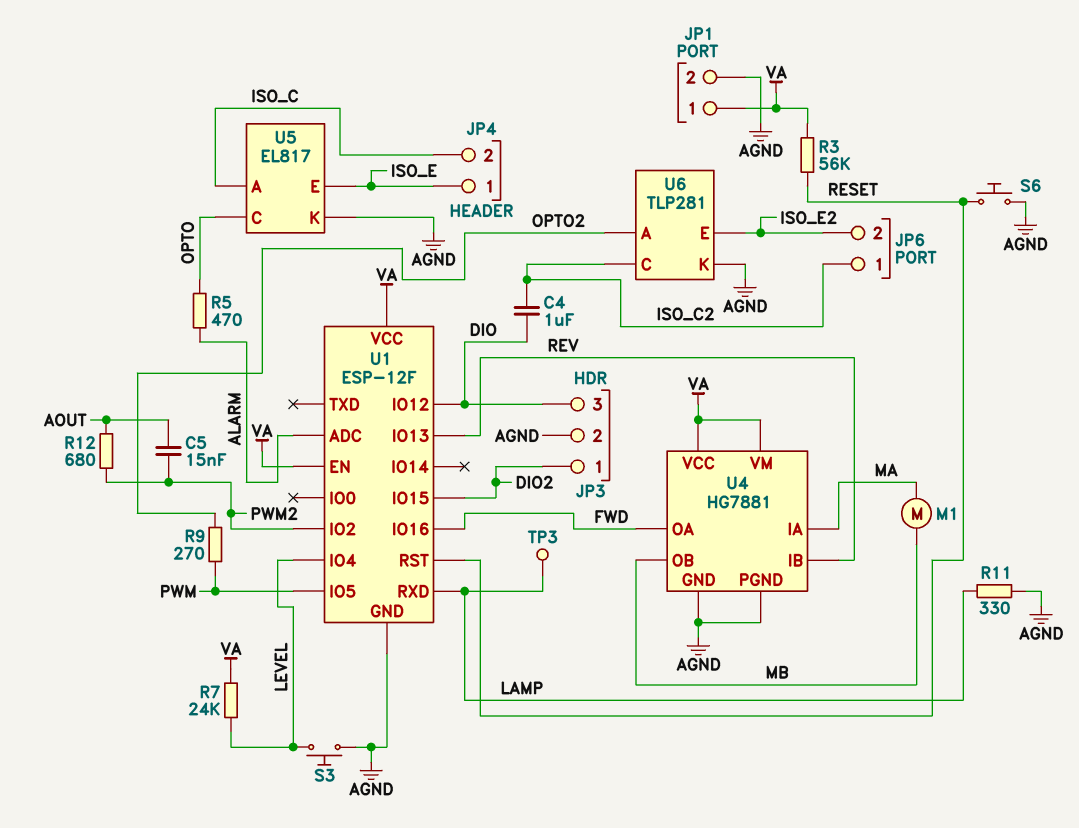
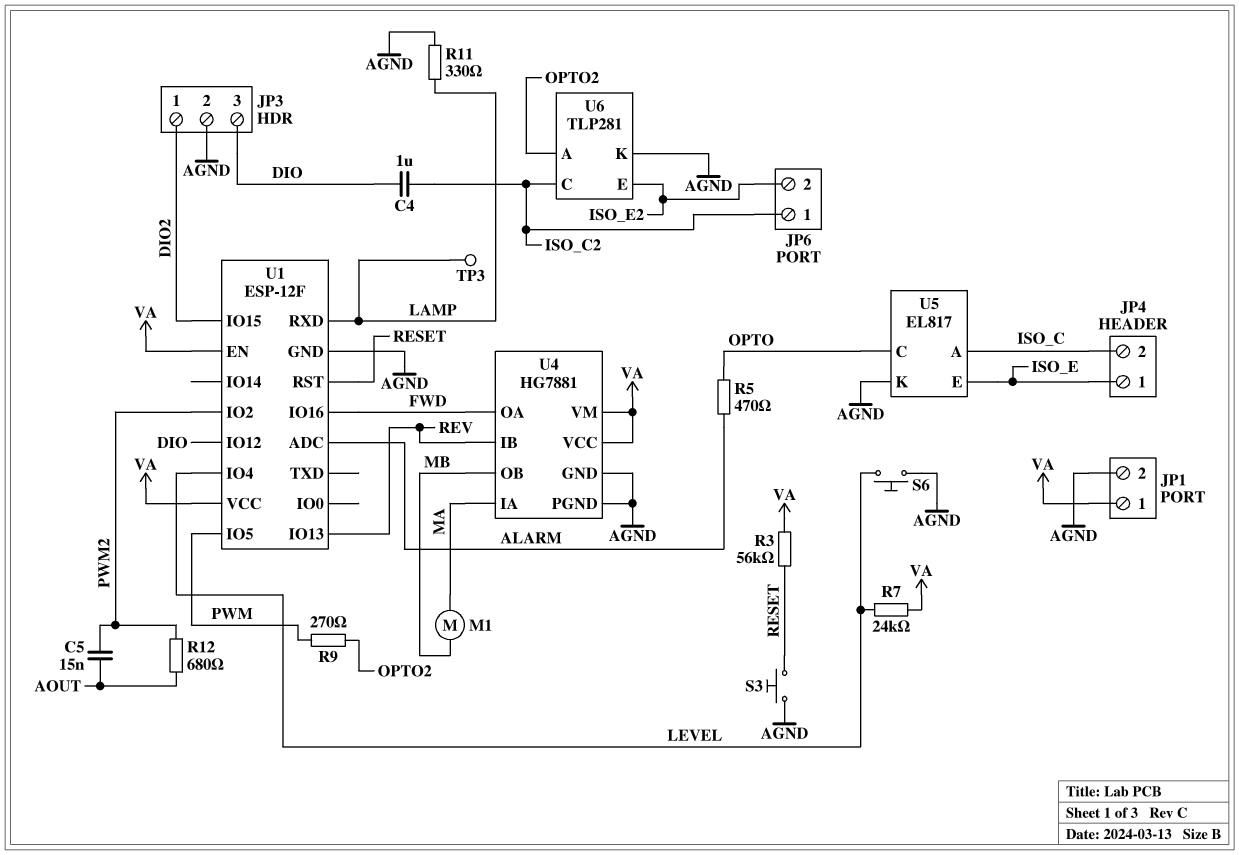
S3: button (AGND, LEVEL) -> button (AGND, RESET)
S6: button (AGND, RESET) -> button (AGND, LEVEL)

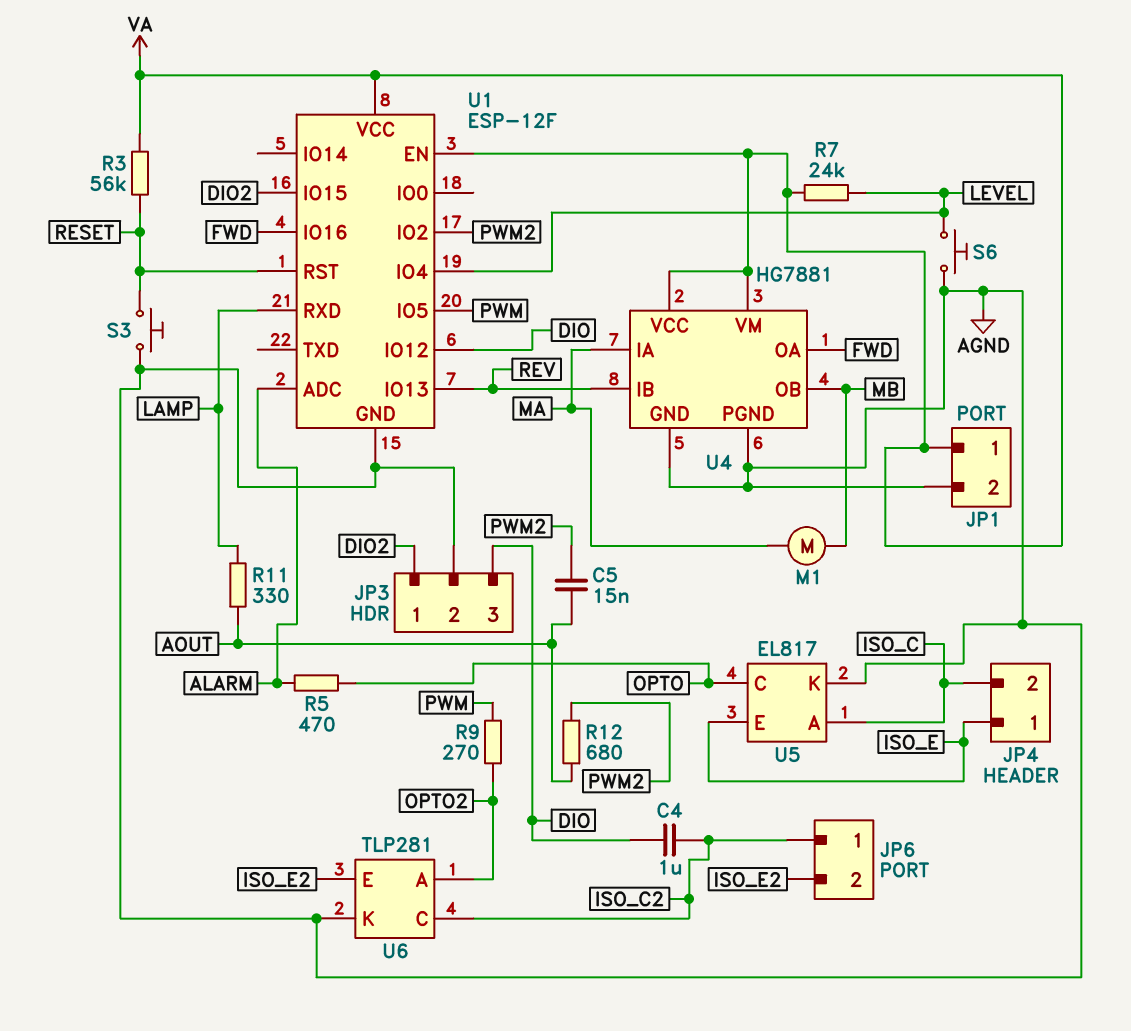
R11: 330 (AGND, LAMP) -> 330 (AOUT, LAMP)
TP3: test point (LAMP) -> none

